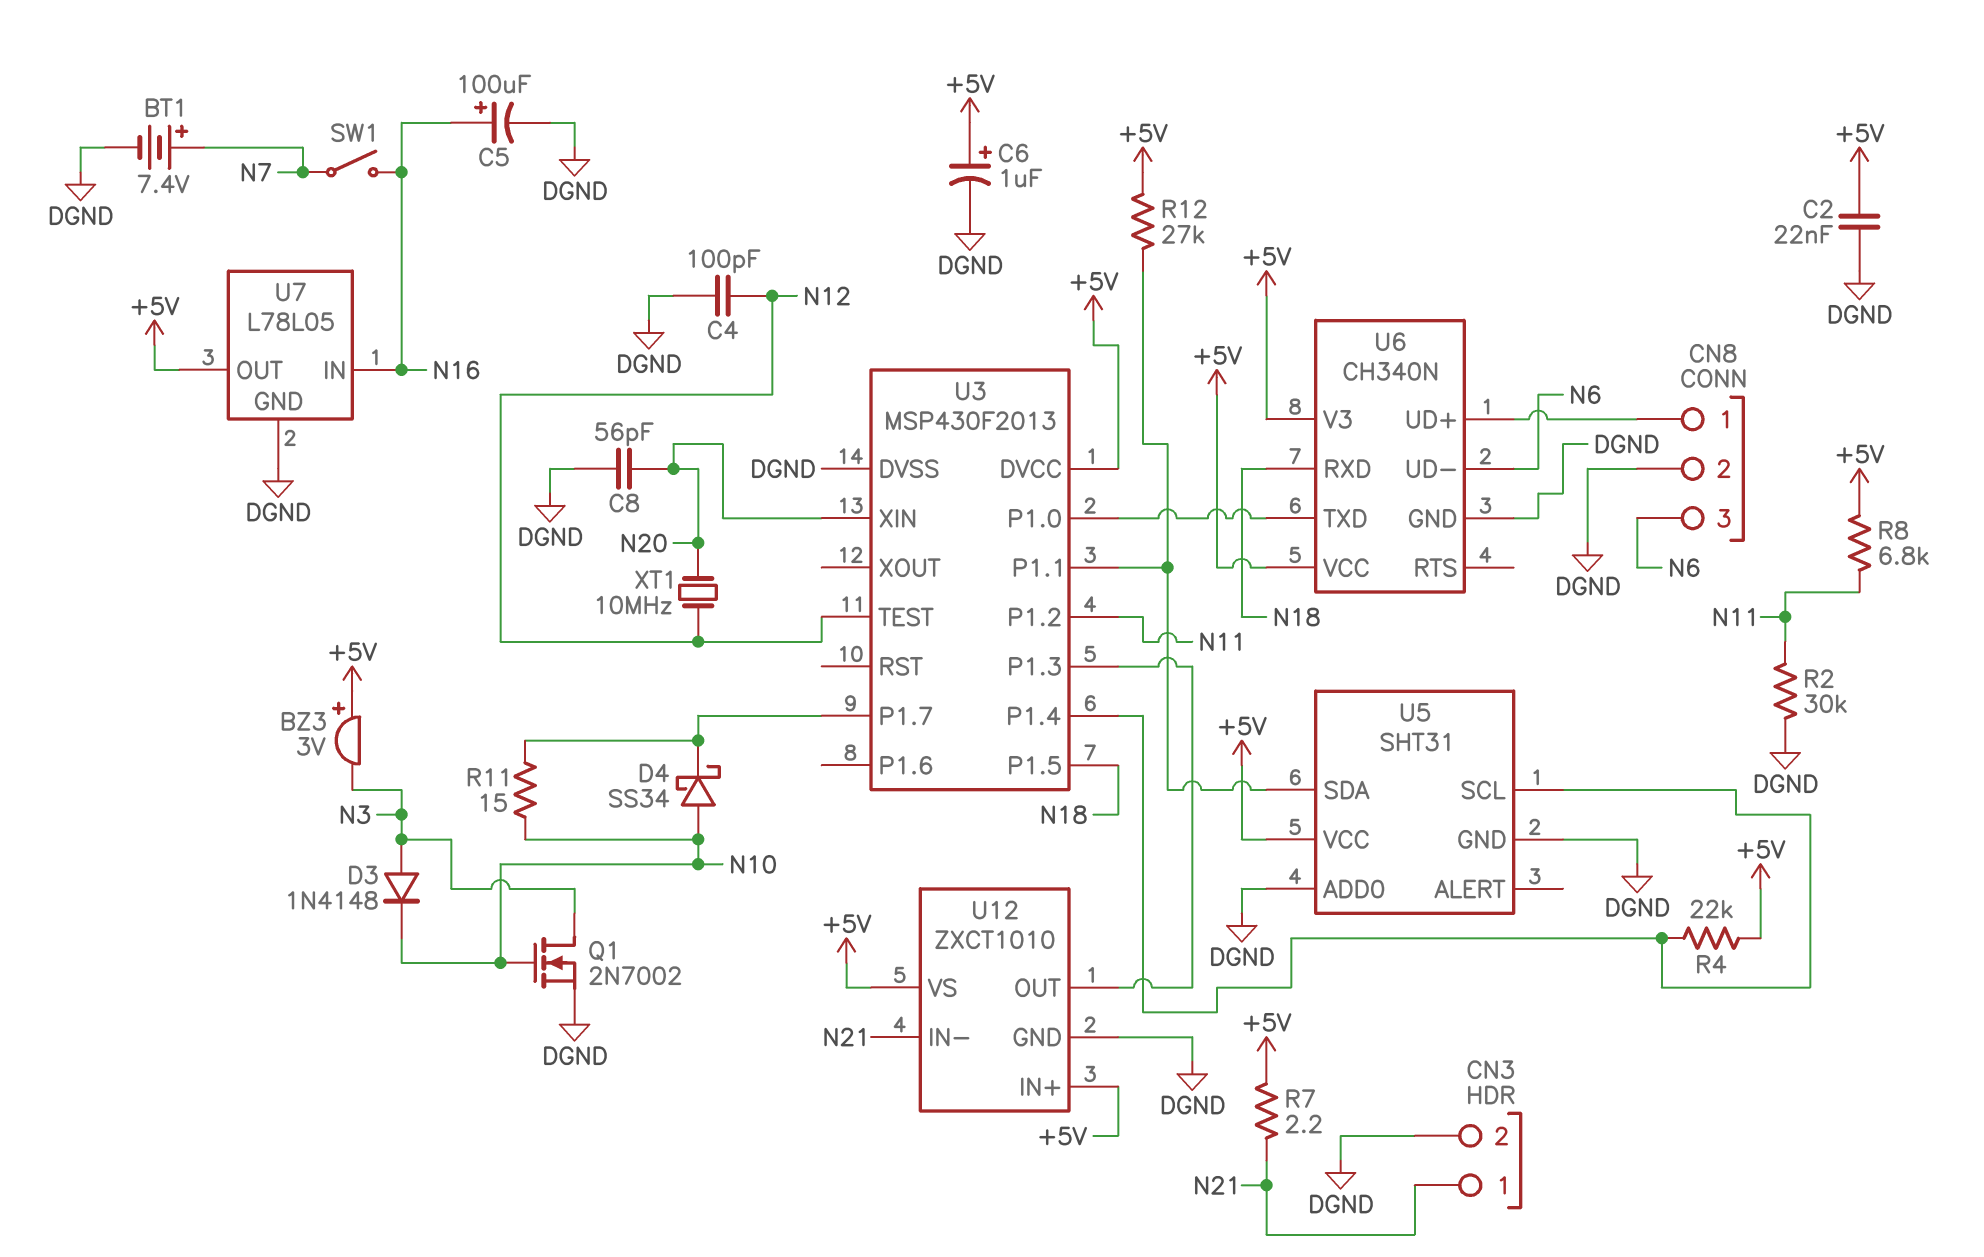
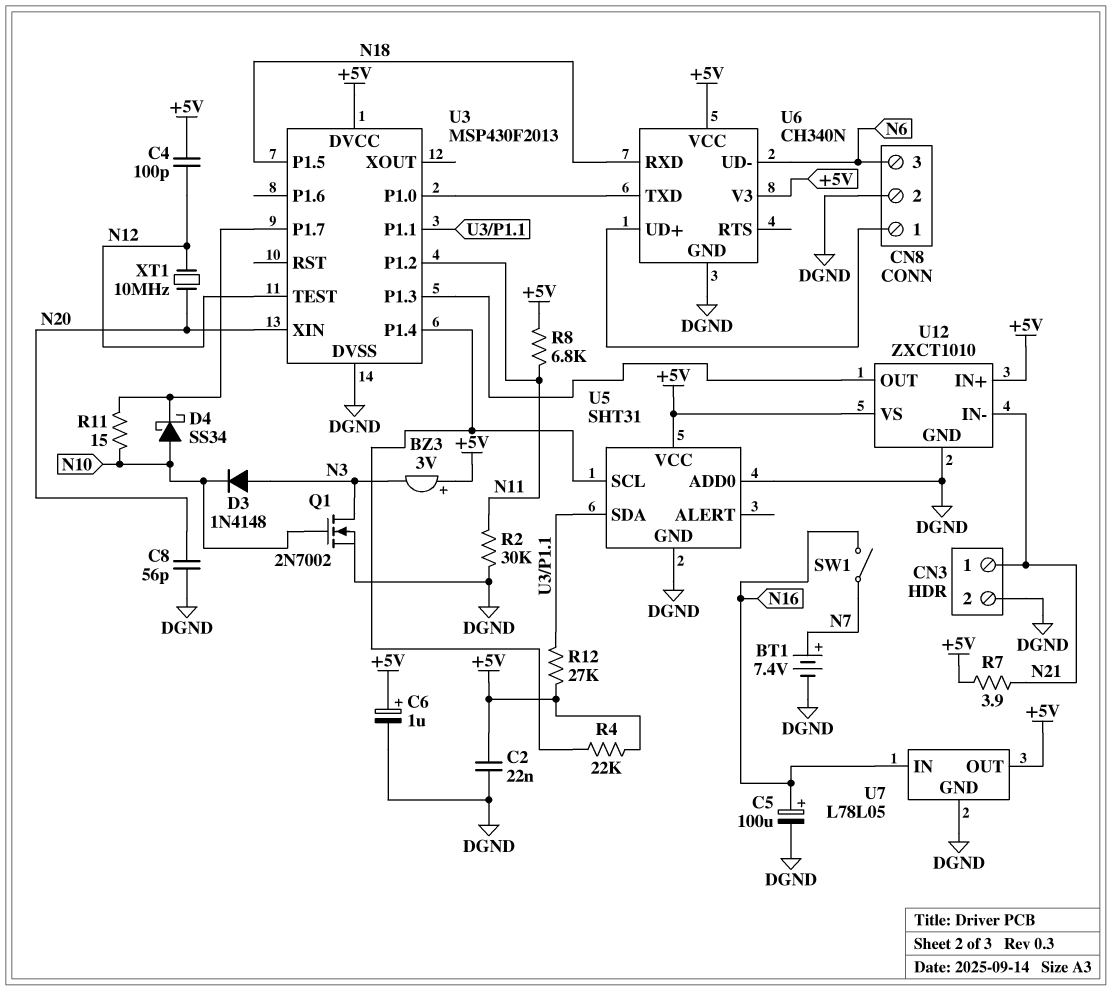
C4: 100pF (DGND, N12) -> 100pF (+5V, N12)
R7: 2.2 (+5V, N21) -> 3.9 (+5V, N21)

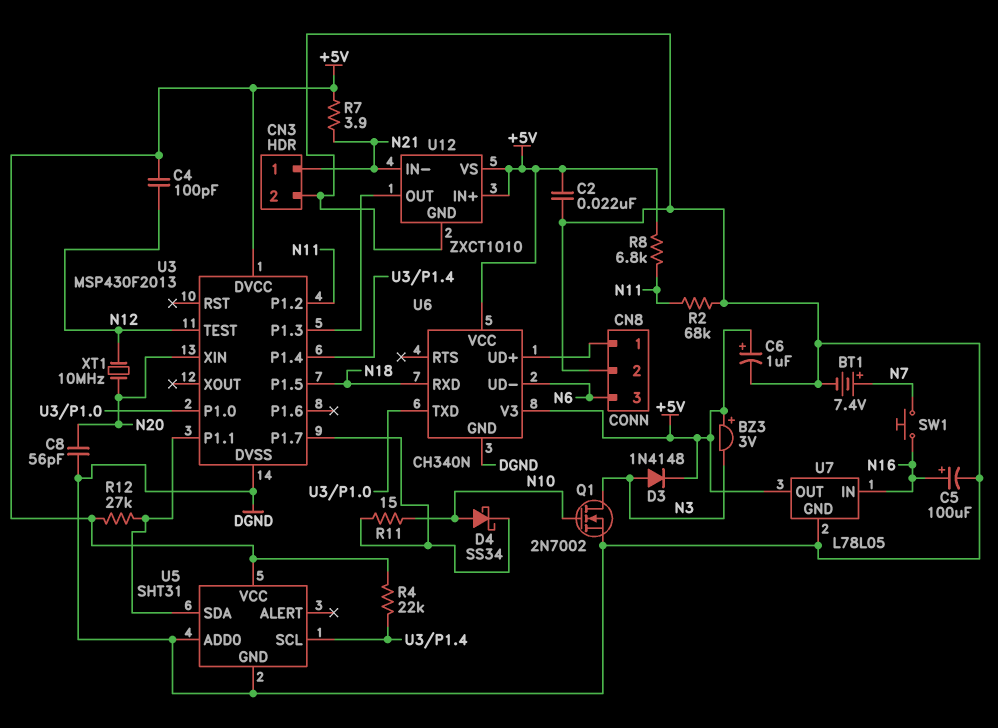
D3: diode 1N4148 (A N3, K N10) -> diode 1N4148 (A N3, K +5V)
R2: 30k (DGND, N11) -> 68k (DGND, N11)
SW1: switch (N7, N16) -> button (N7, N16)

